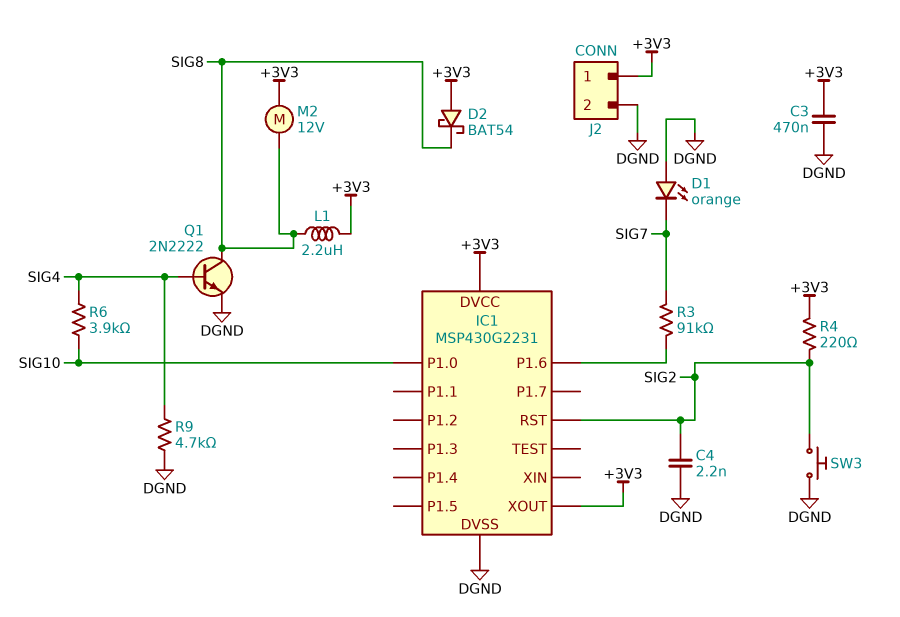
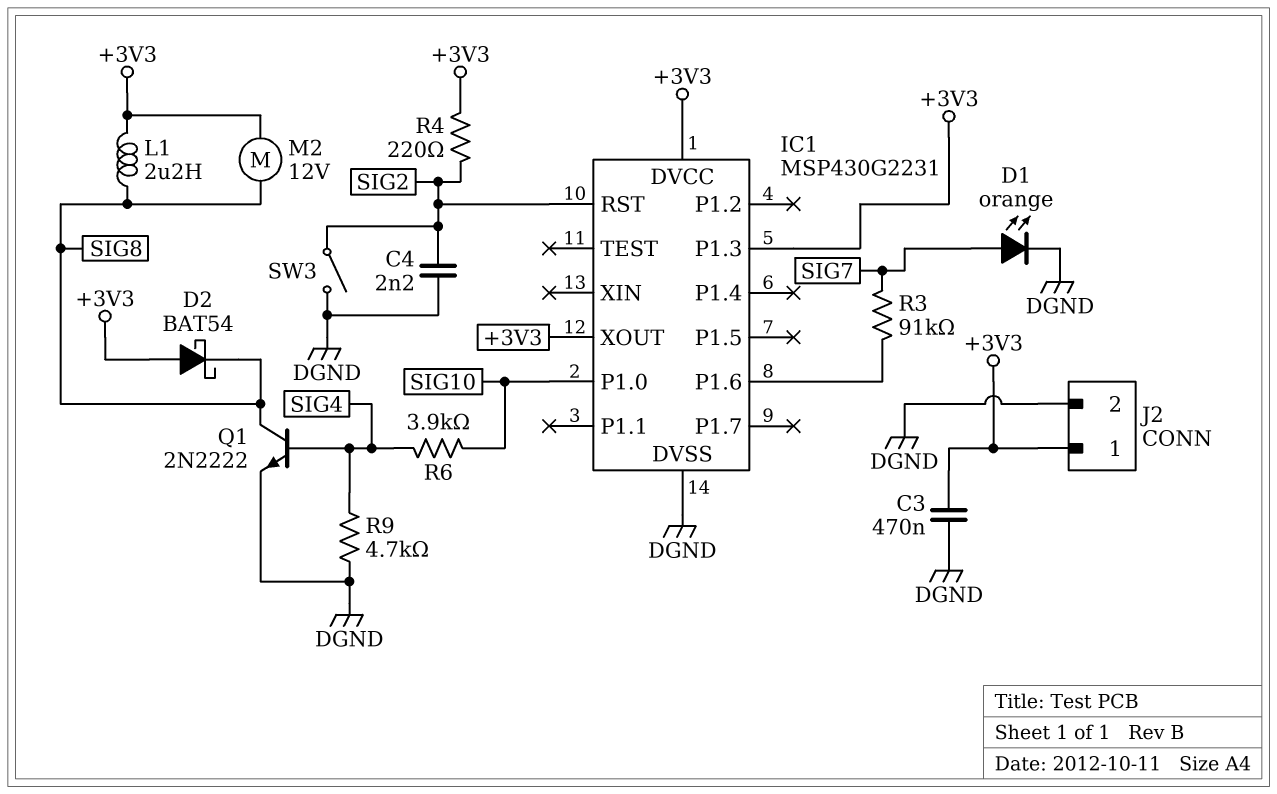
D1: LED orange (A DGND, K SIG7) -> LED orange (A SIG7, K DGND)
IC1 pin P1.3: none -> +3V3
SW3: button (DGND, SIG2) -> switch (DGND, SIG2)

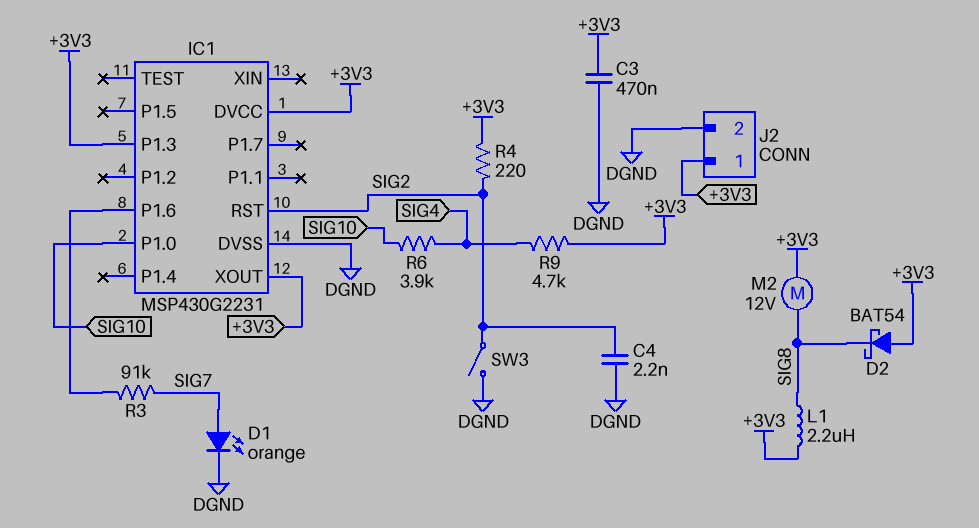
Q1: NPN 2N2222 (B SIG4, C SIG8, E DGND) -> none
R9: 4.7k (DGND, SIG4) -> 4.7k (+3V3, SIG4)

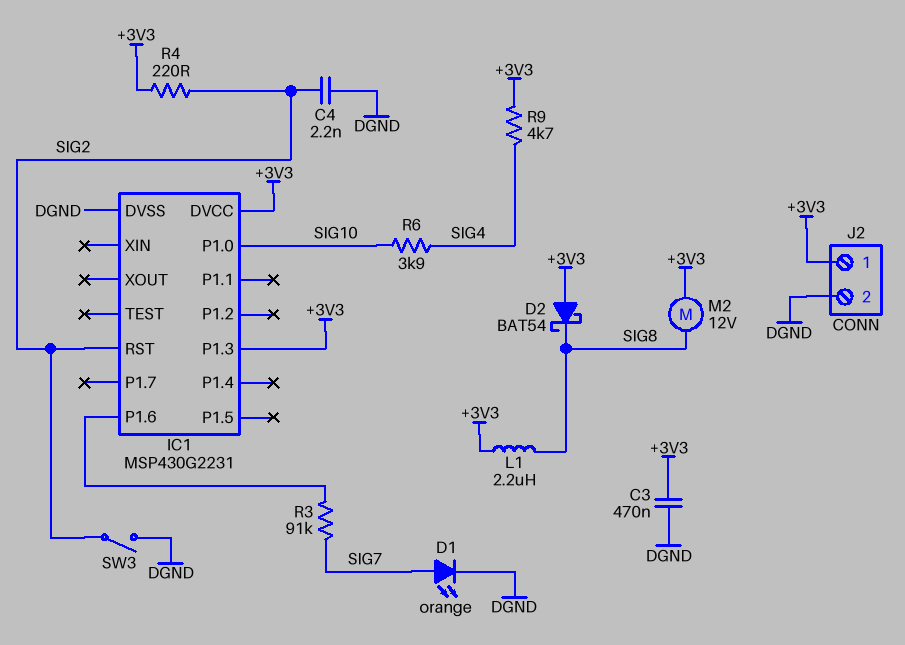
IC1 pin XOUT: +3V3 -> none

